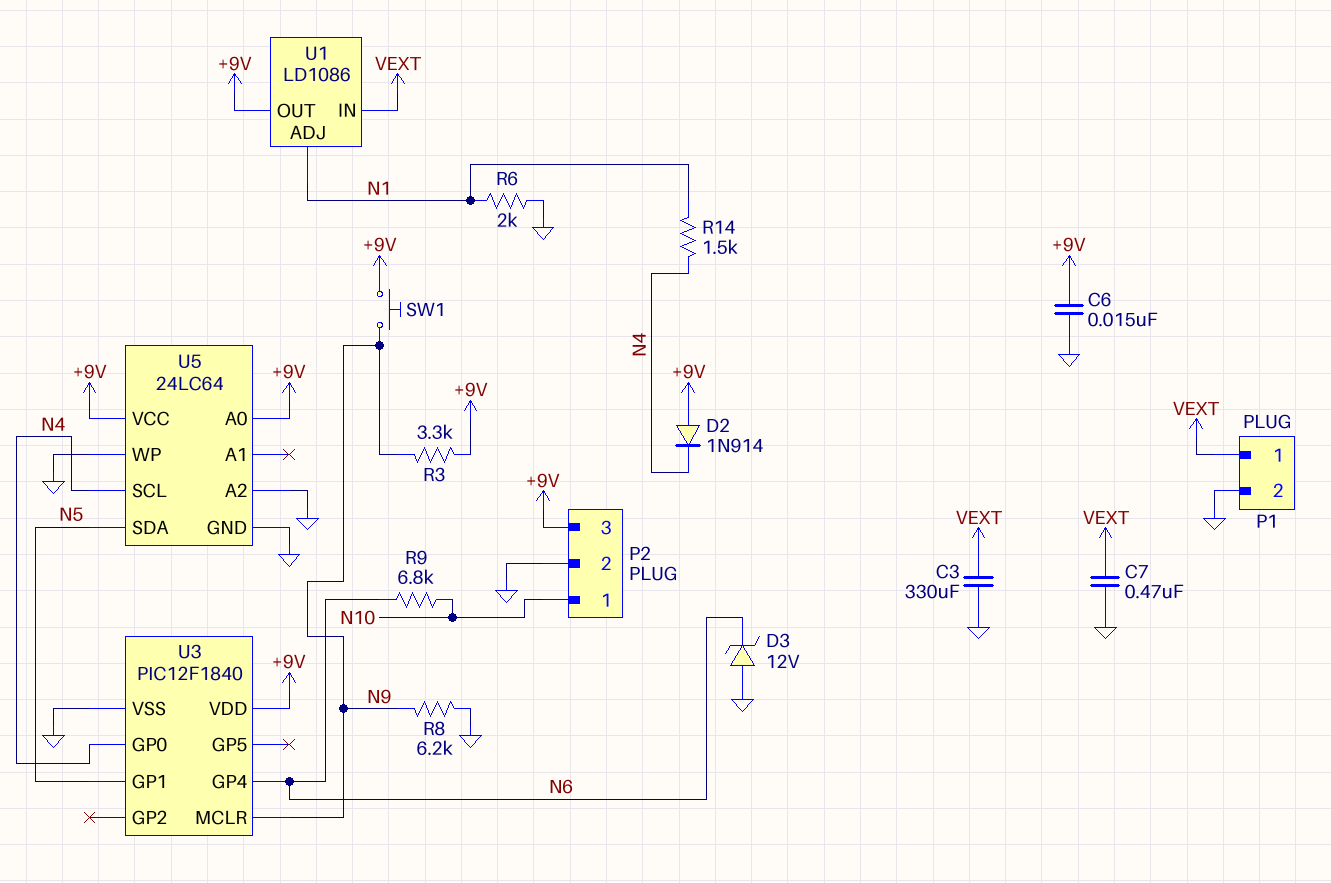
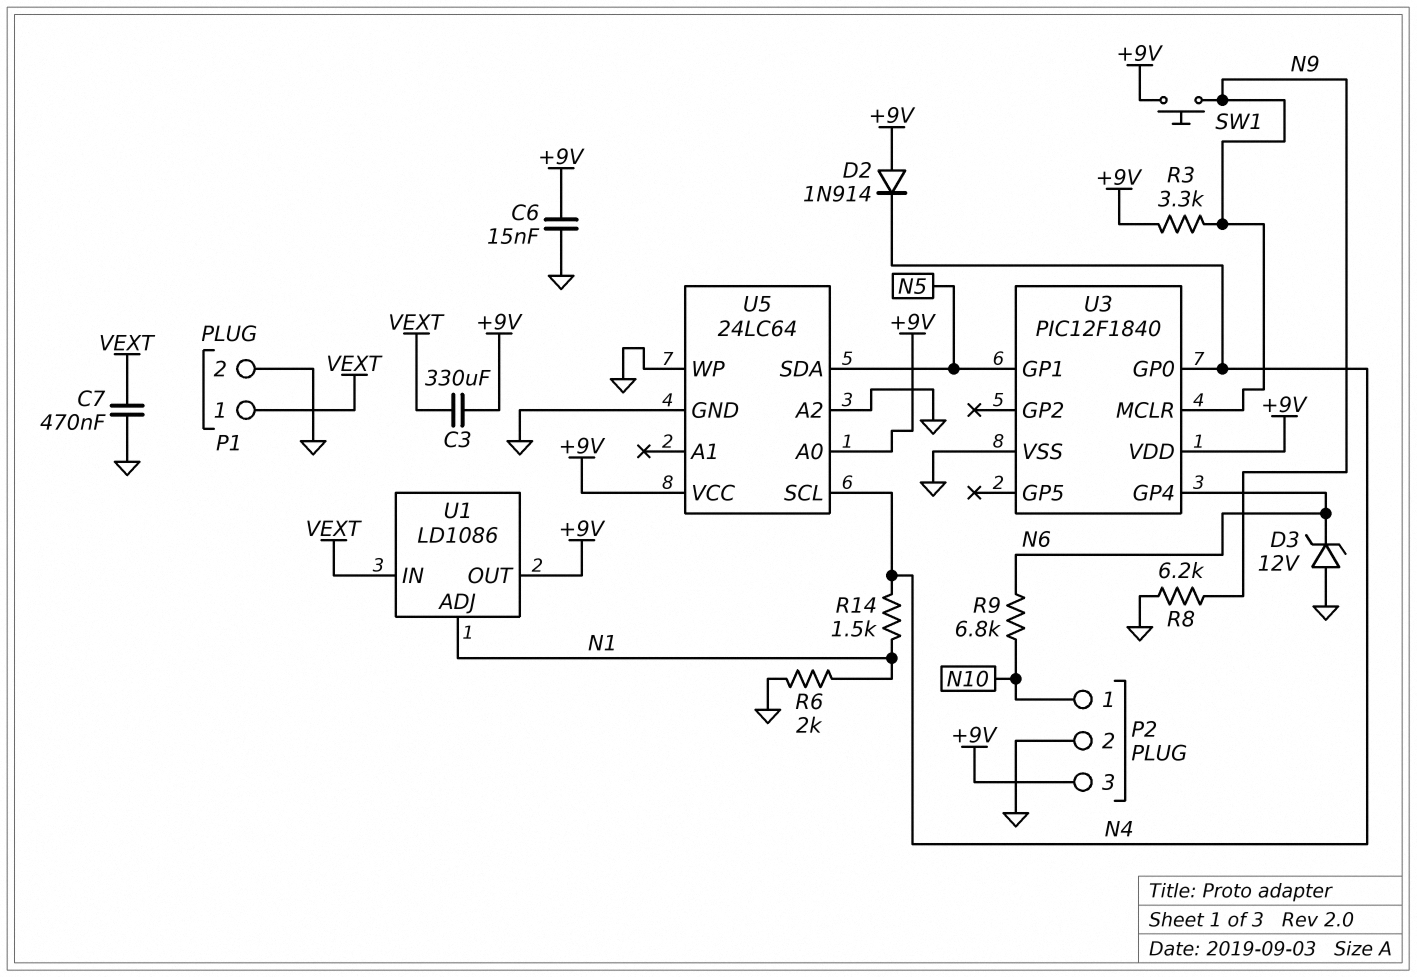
C3: 330uF (GND, VEXT) -> 330uF (+9V, VEXT)

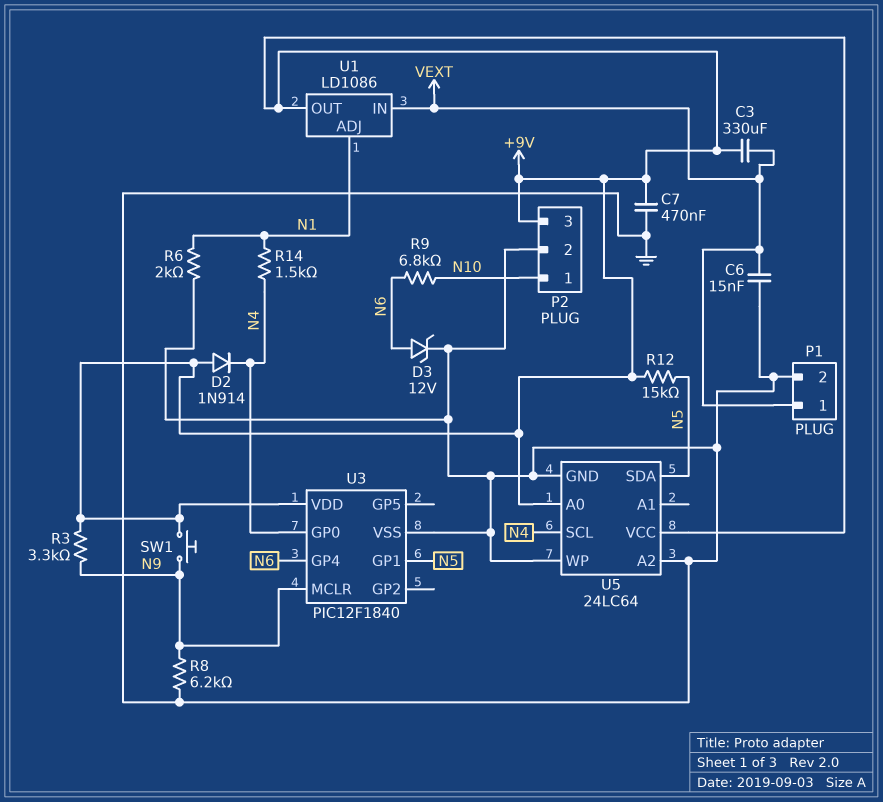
C6: 15nF (+9V, GND) -> 15nF (GND, VEXT)
C7: 470nF (GND, VEXT) -> 470nF (+9V, GND)
D3: zener 12V (A GND, K N6) -> zener 12V (A N6, K GND)
R12: none -> 15k (+9V, N5)

